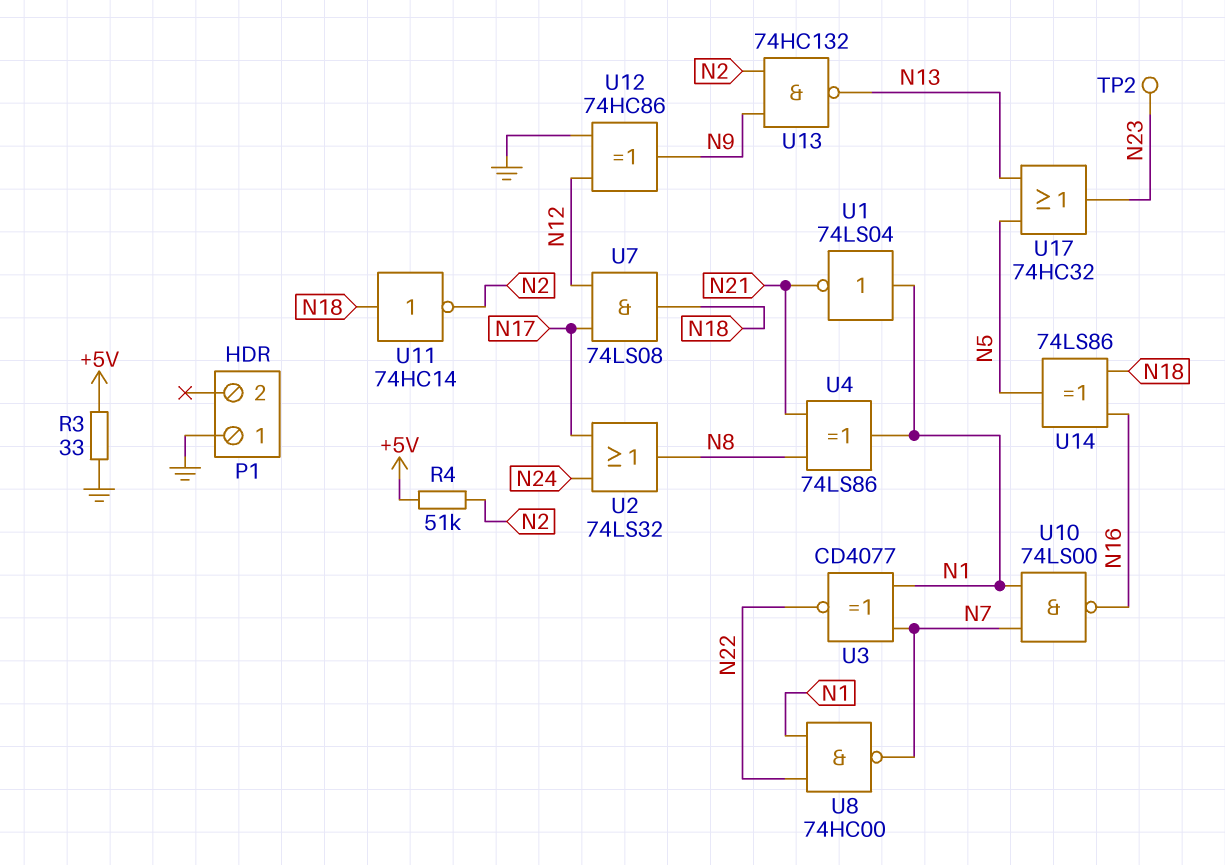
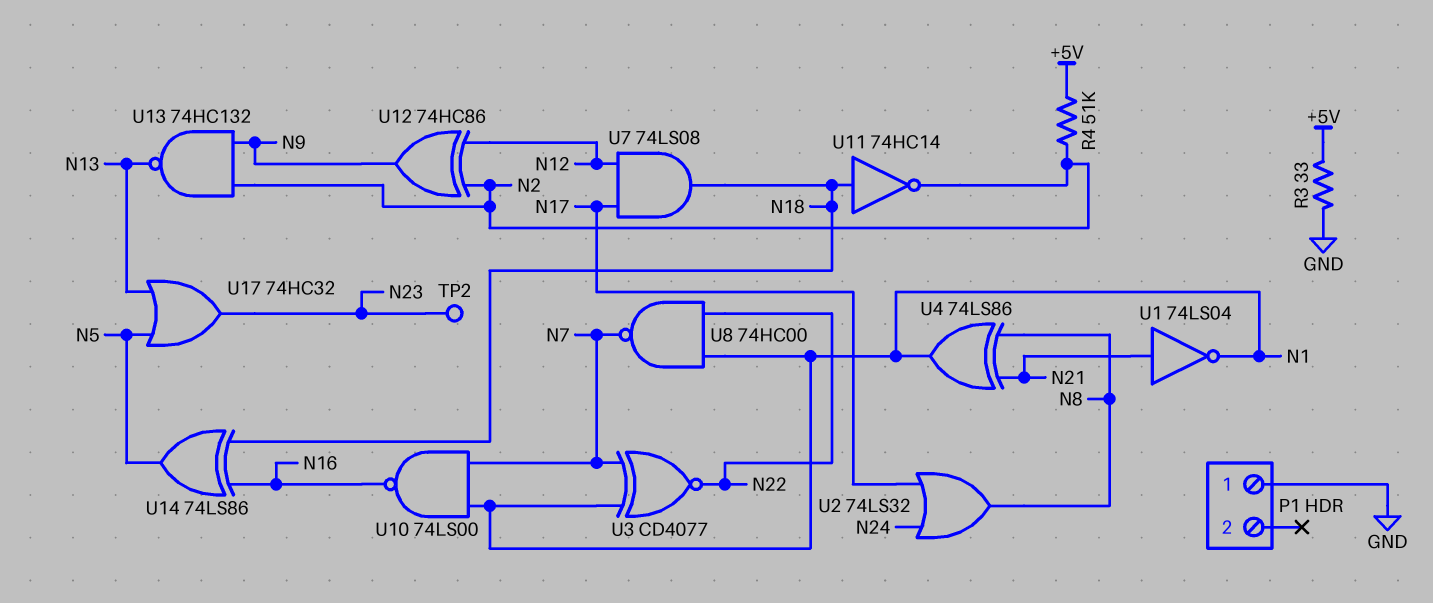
U1: NOT 74LS04 (in N1, out N21) -> NOT 74LS04 (in N21, out N1)
U12: XOR 74HC86 (in GND, in N12, out N9) -> XOR 74HC86 (in N2, in N12, out N9)

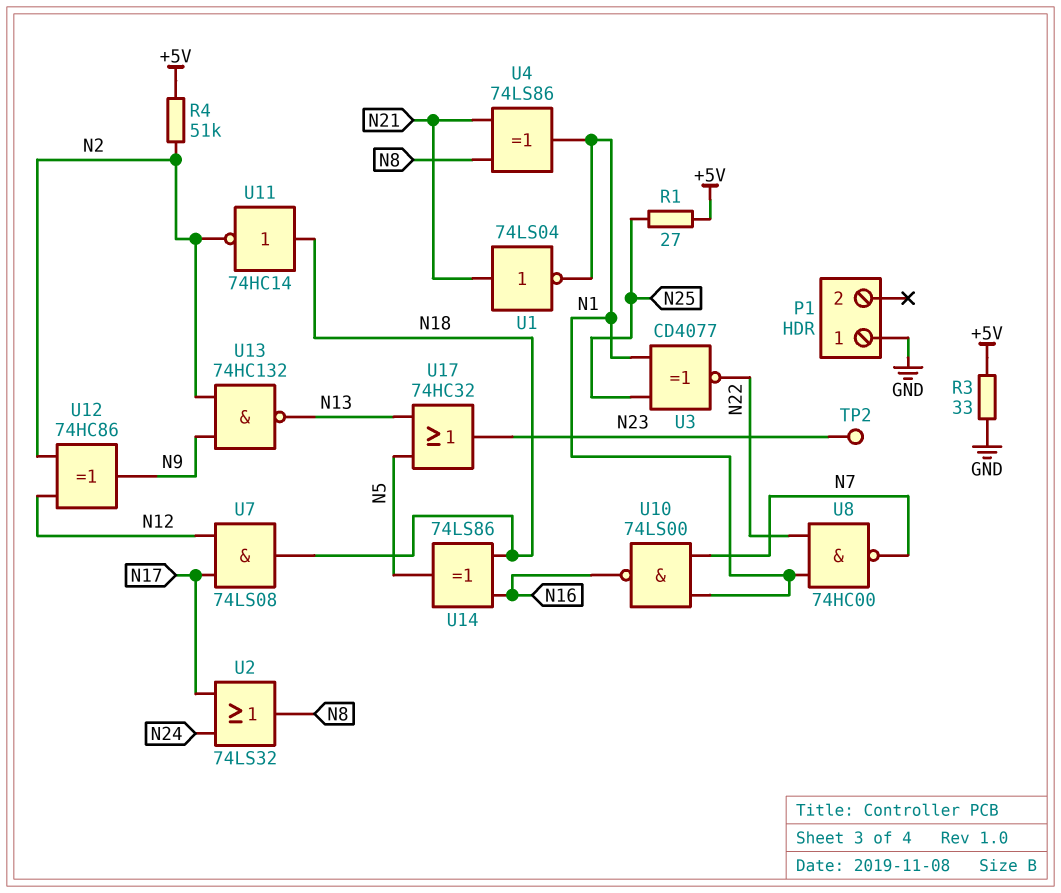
R1: none -> 27 (+5V, N25)
U3: XNOR CD4077 (in N1, in N7, out N22) -> XNOR CD4077 (in N1, in N25, out N22)

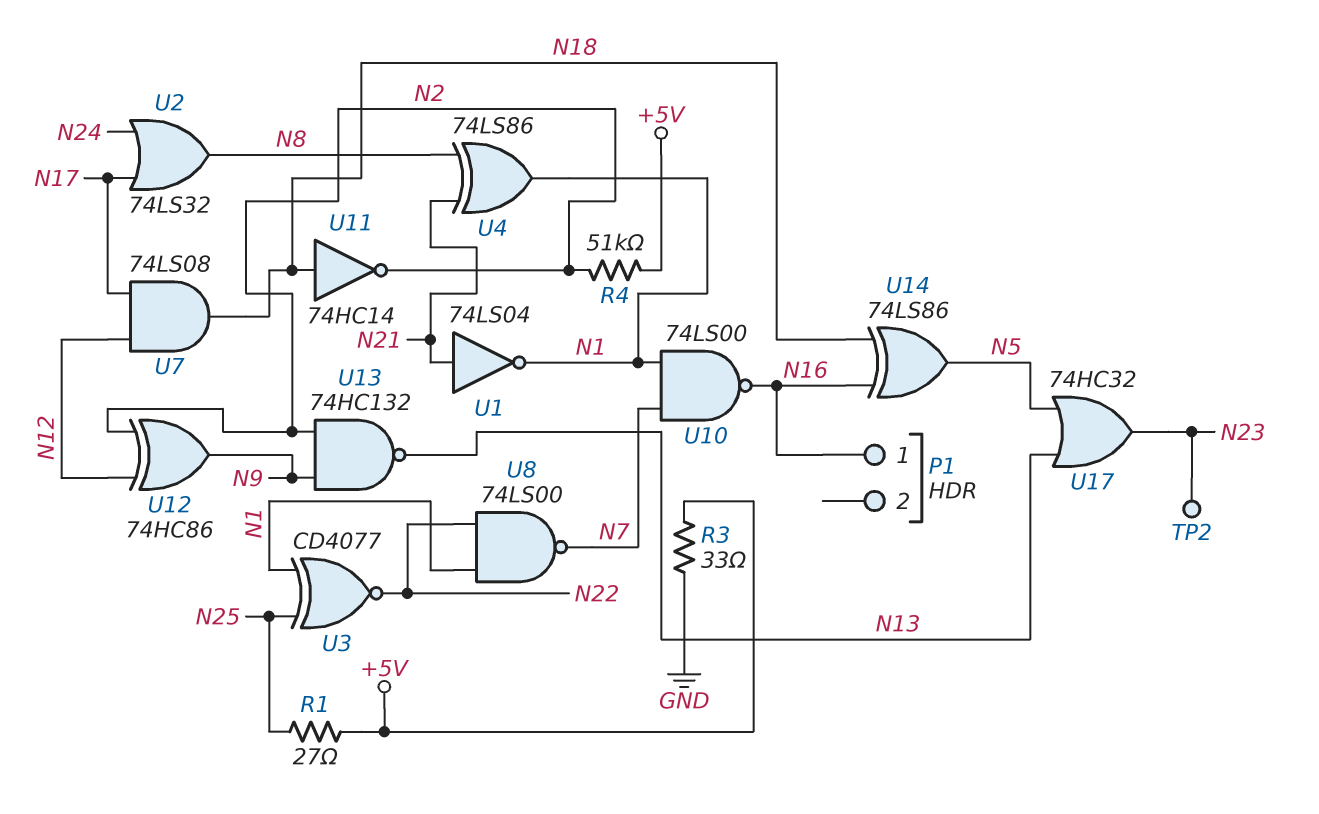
P1 pin 1: GND -> N16
U8: NAND 74HC00 (in N1, in N22, out N7) -> NAND 74LS00 (in N1, in N22, out N7)

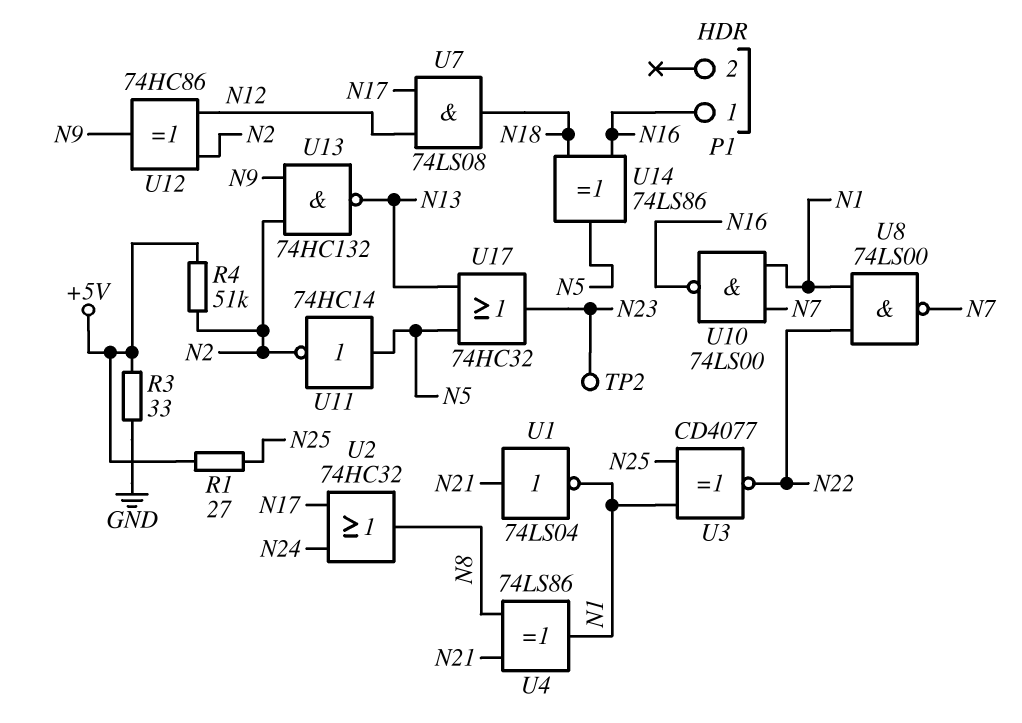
U2: OR 74LS32 (in N17, in N24, out N8) -> OR 74HC32 (in N17, in N24, out N8)
U11: NOT 74HC14 (in N18, out N2) -> NOT 74HC14 (in N5, out N2)

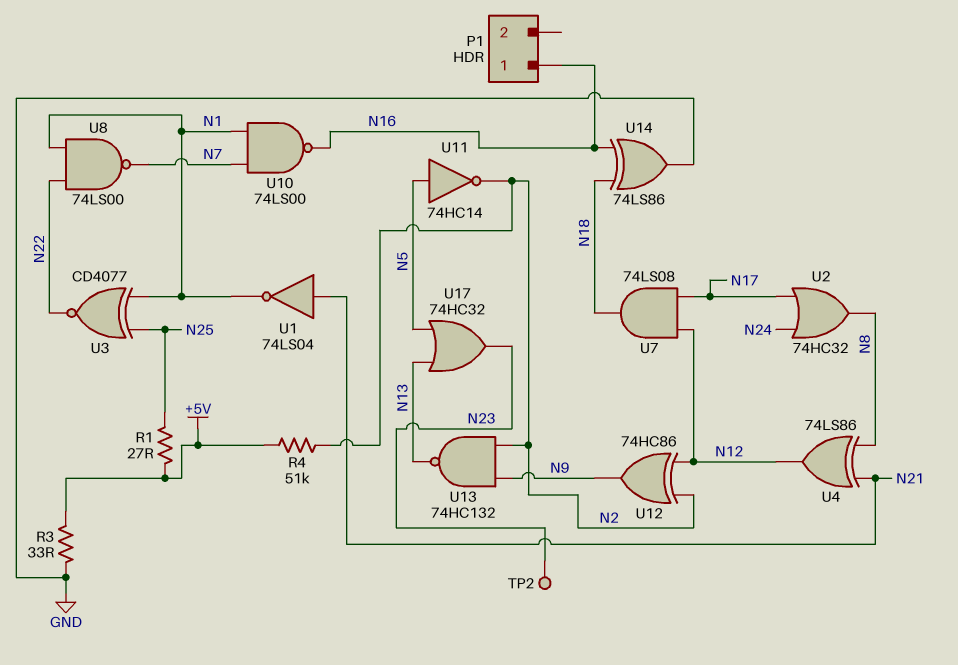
U4: XOR 74LS86 (in N8, in N21, out N1) -> XOR 74LS86 (in N8, in N21, out N12)
U14: XOR 74LS86 (in N16, in N18, out N5) -> XOR 74LS86 (in N16, in N18, out GND)

